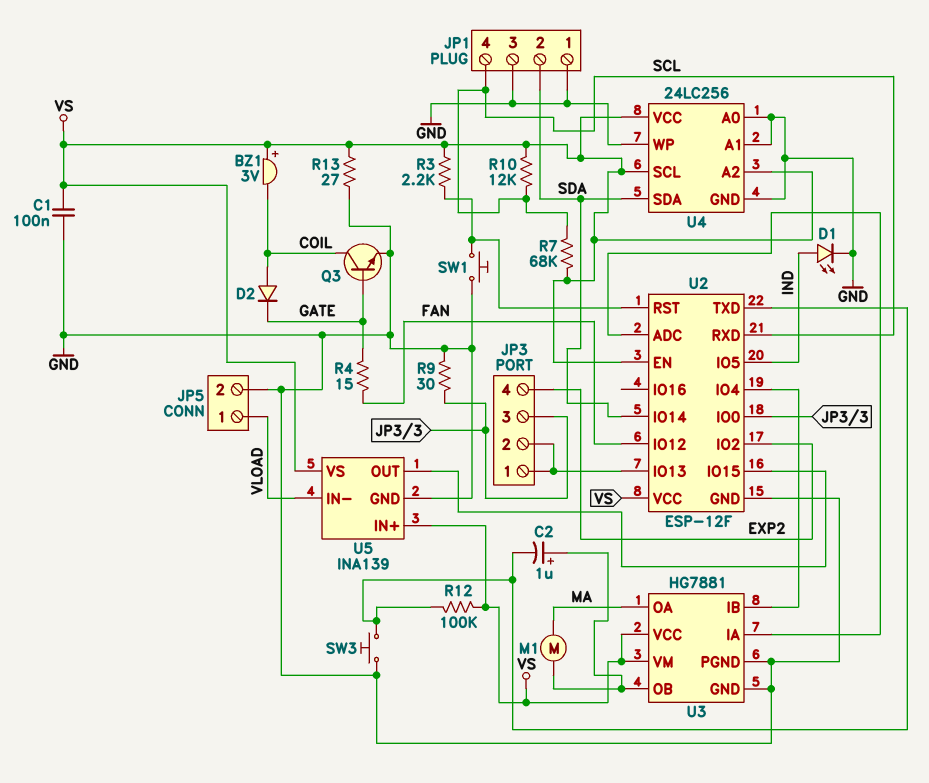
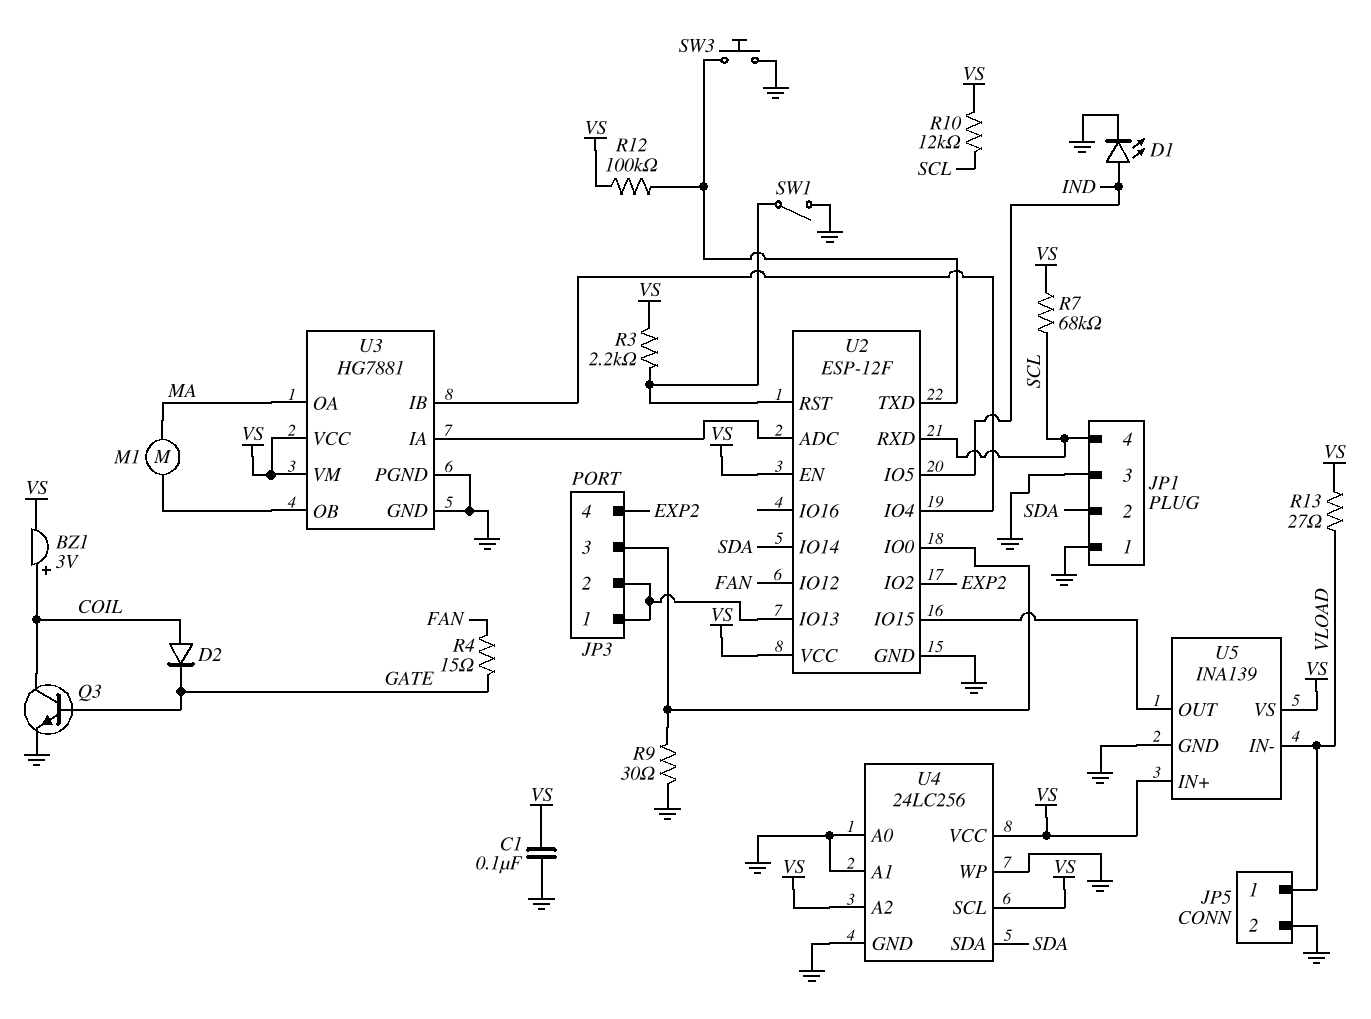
BZ1: buzzer 3V (plus VS, minus COIL) -> buzzer 3V (plus COIL, minus VS)
C2: 1uF (plus U3/OB, minus U2/TXD) -> none
R13: 27 (GND, VS) -> 27 (VLOAD, VS)
SW1: button (GND, U2/RST) -> switch (GND, U2/RST)

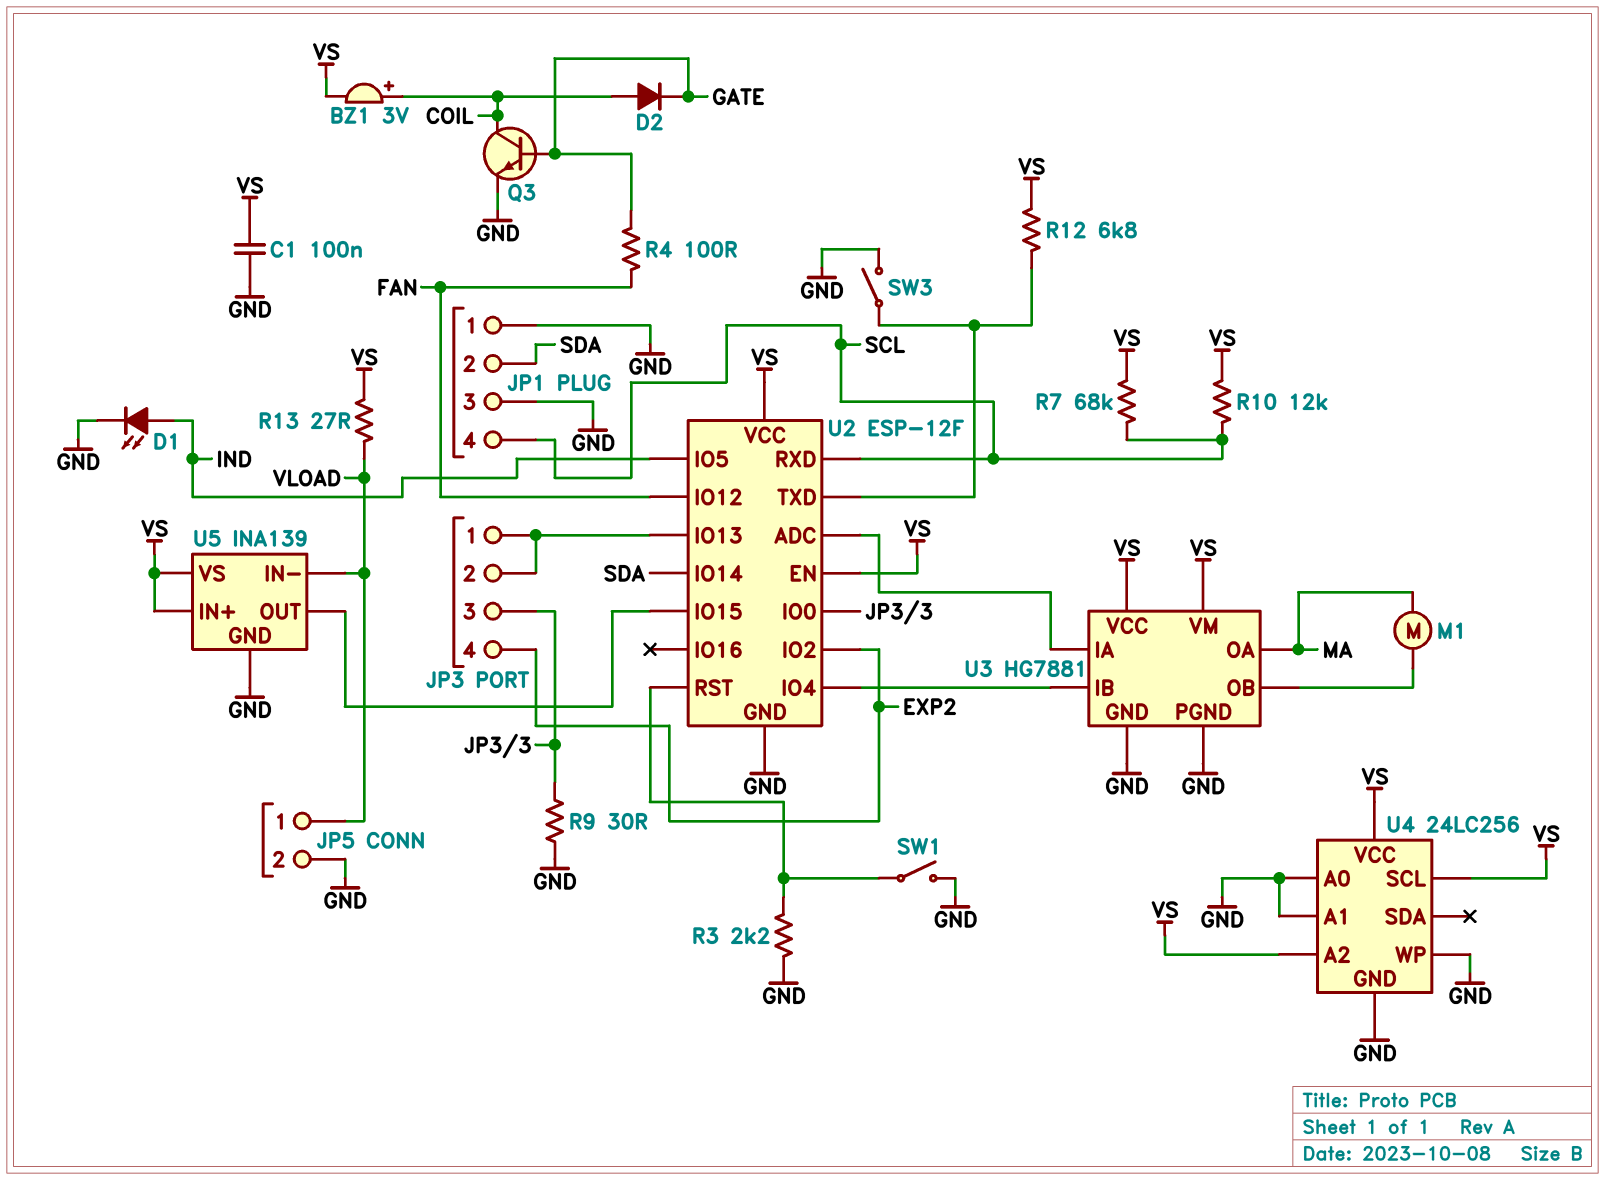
R3: 2.2k (U2/RST, VS) -> 2.2k (GND, U2/RST)
R4: 15 (FAN, GATE) -> 100 (FAN, GATE)
R12: 100k (U2/TXD, VS) -> 6.8k (U2/TXD, VS)
SW3: button (GND, U2/TXD) -> switch (GND, U2/TXD)
U4 pin SDA: SDA -> none

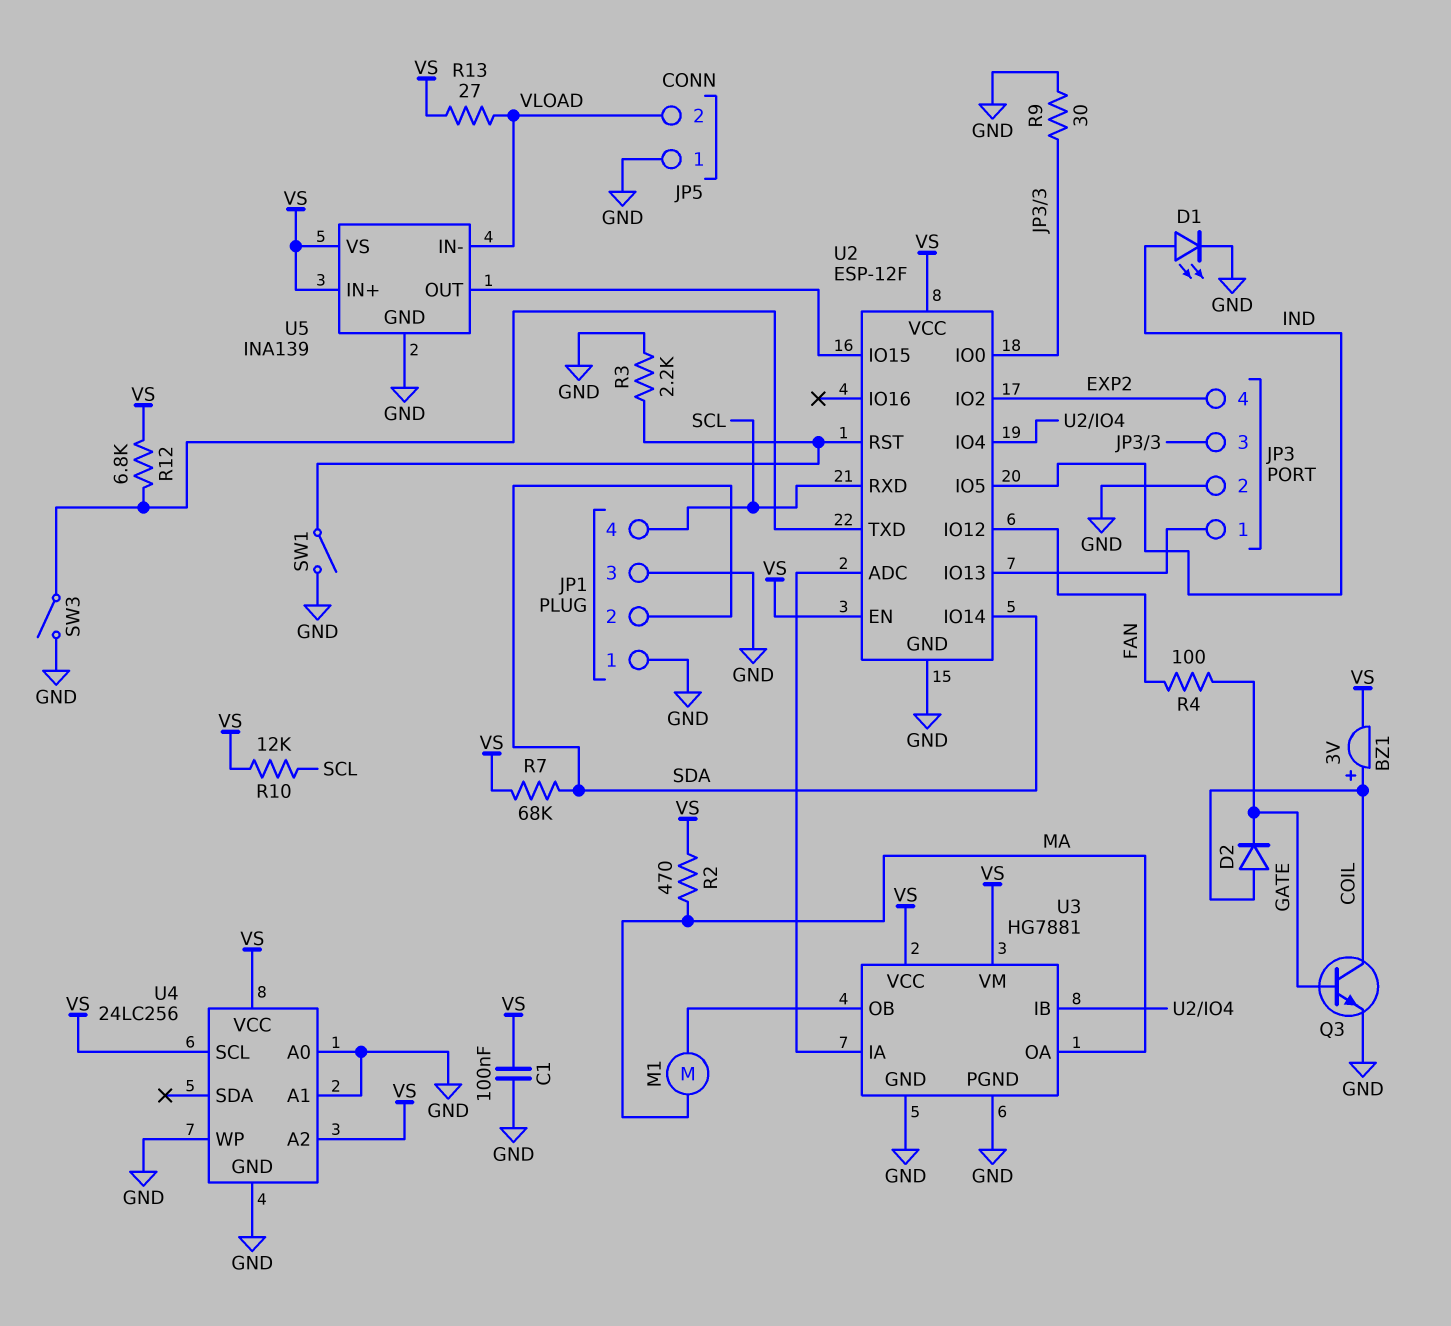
JP3 pin 2: JP3/1 -> GND
JP5 pin 1: VLOAD -> GND
JP5 pin 2: GND -> VLOAD
R2: none -> 470 (MA, VS)
R7: 68k (SCL, VS) -> 68k (SDA, VS)

